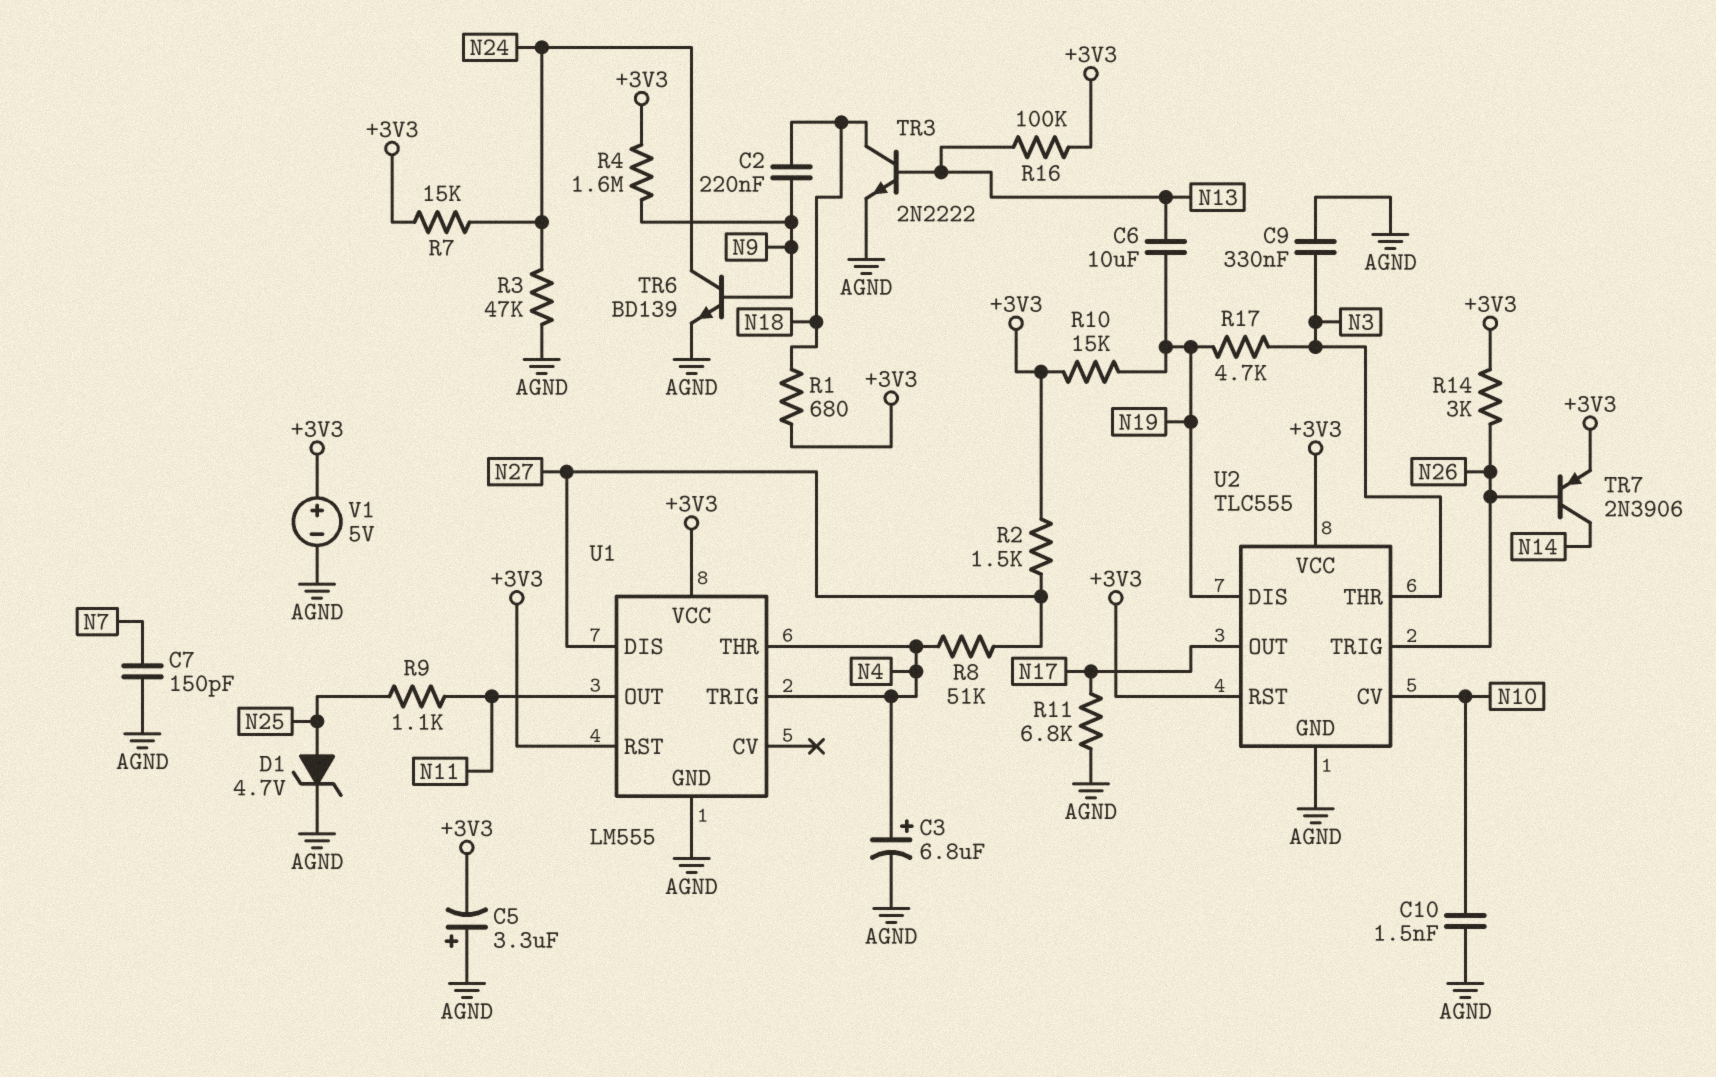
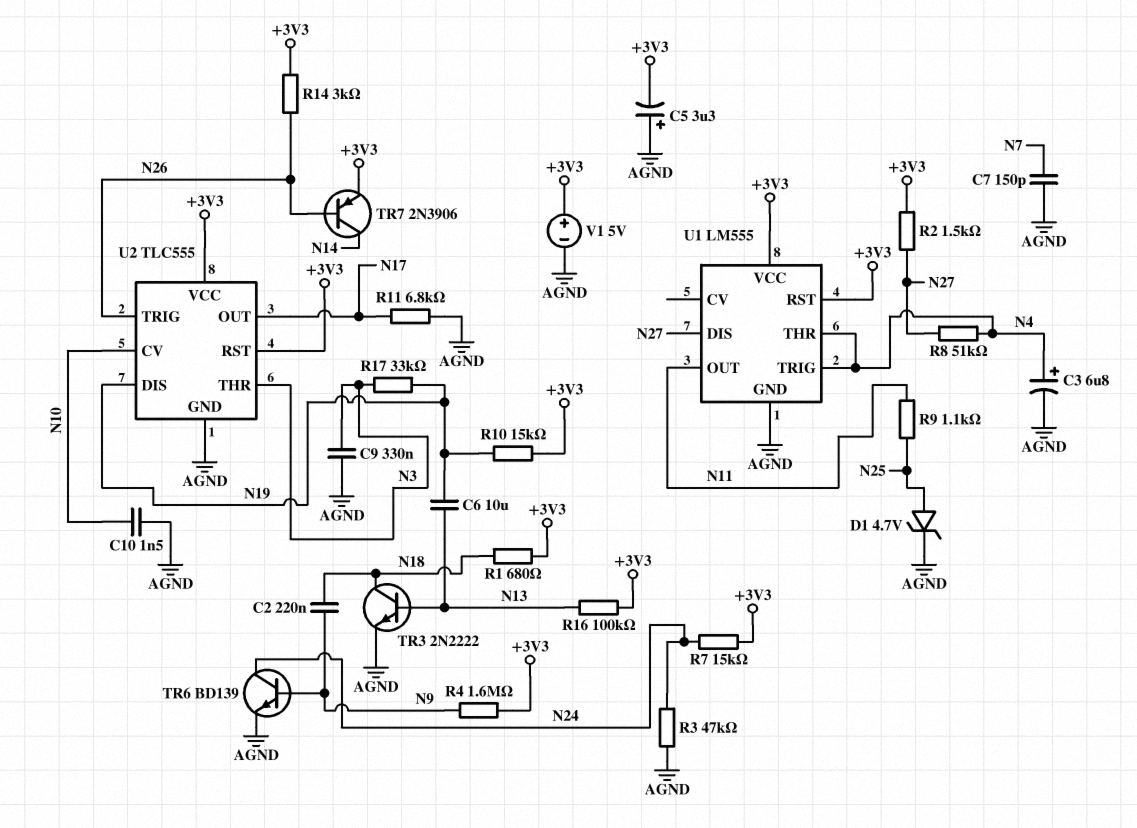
R17: 4.7k (N3, N19) -> 33k (N3, N19)

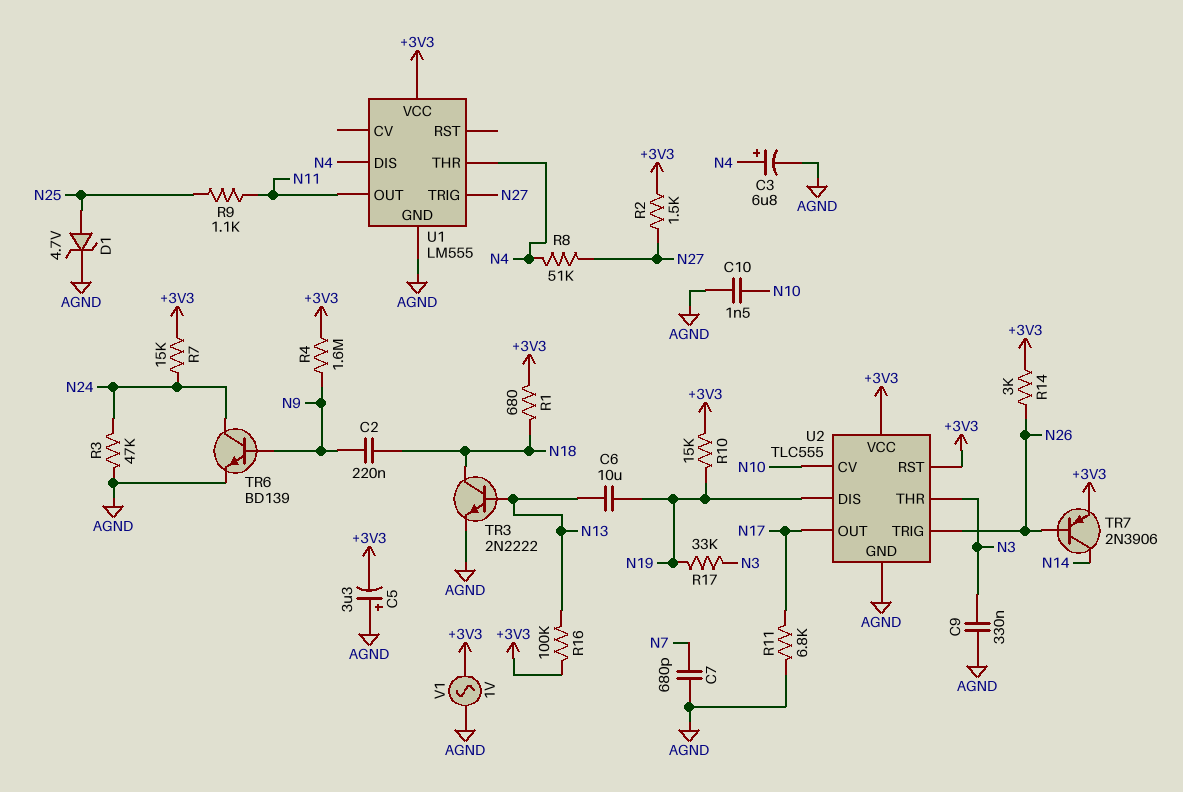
C7: 150pF (AGND, N7) -> 680pF (AGND, N7)
U1 pin DIS: N27 -> N4
U1 pin RST: +3V3 -> none
U1 pin TRIG: N4 -> N27
V1: 5V (plus +3V3, minus AGND) -> AC 1V (+3V3, AGND)

